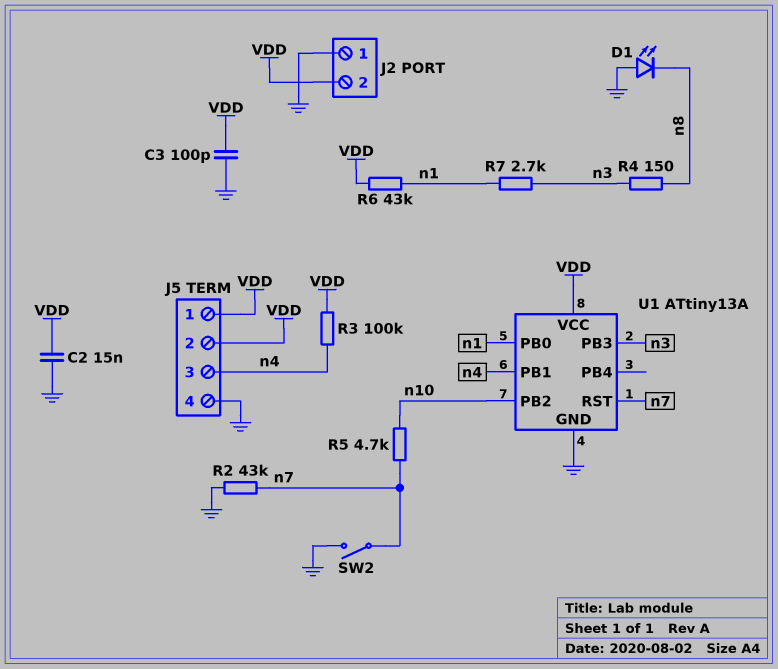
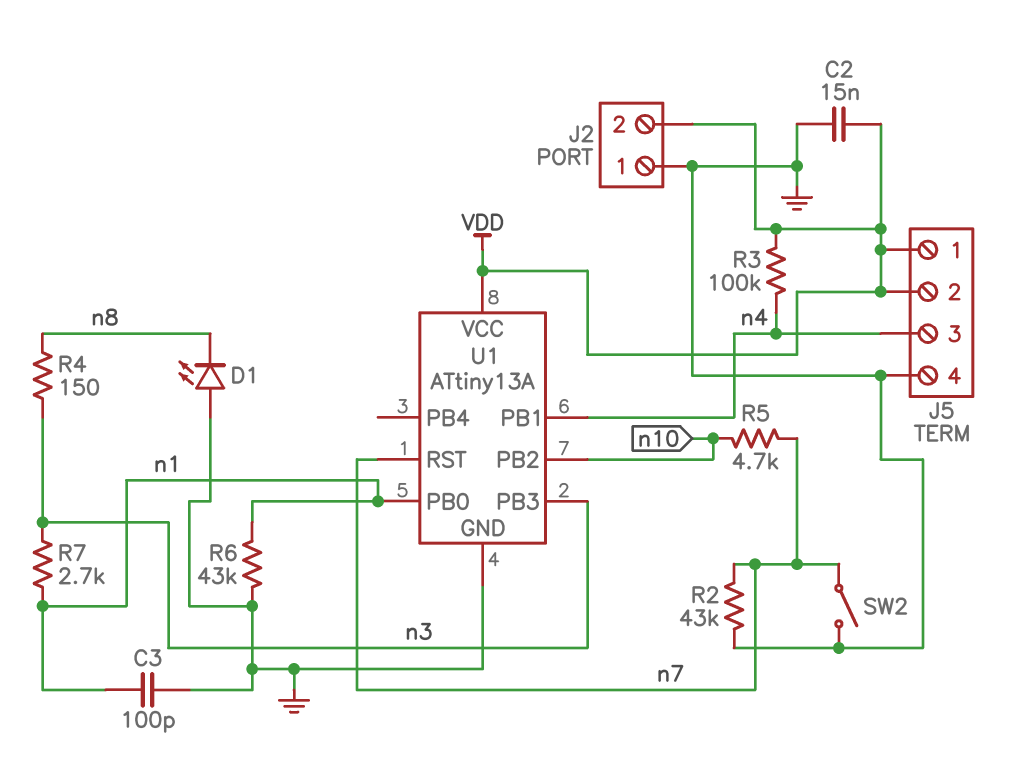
C3: 100pF (GND, VDD) -> 100pF (GND, n1)
R6: 43k (VDD, n1) -> 43k (GND, n1)

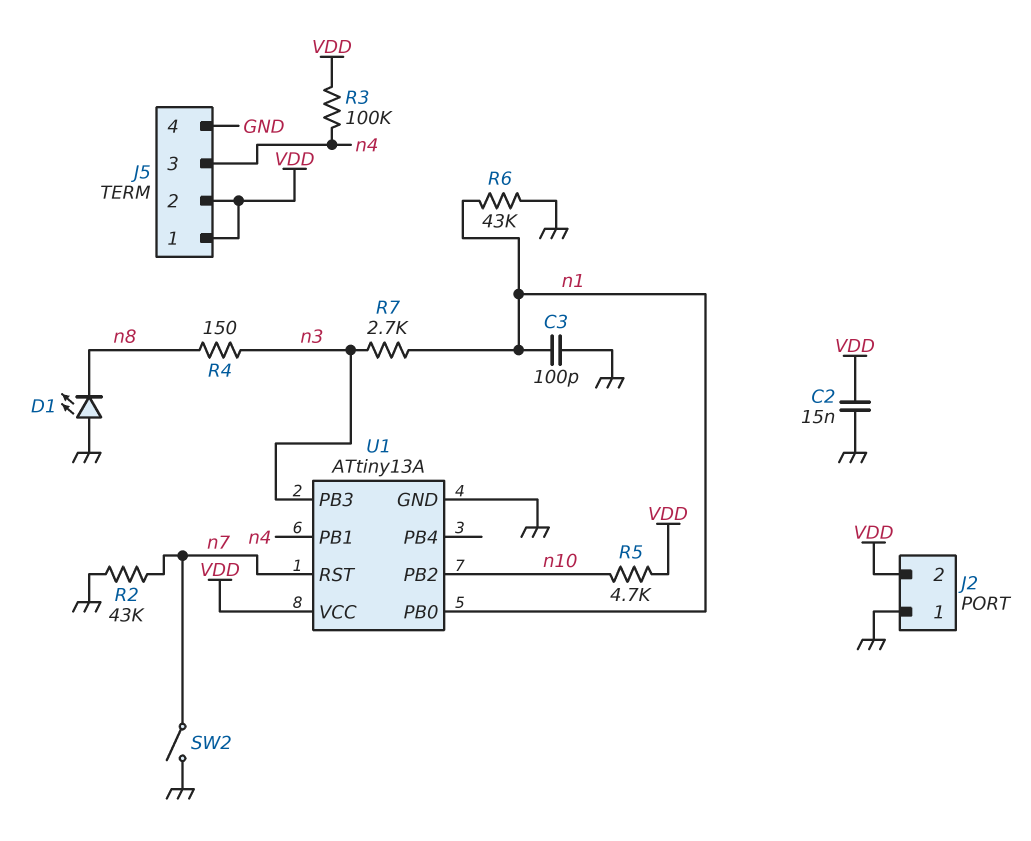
R5: 4.7k (n7, n10) -> 4.7k (VDD, n10)

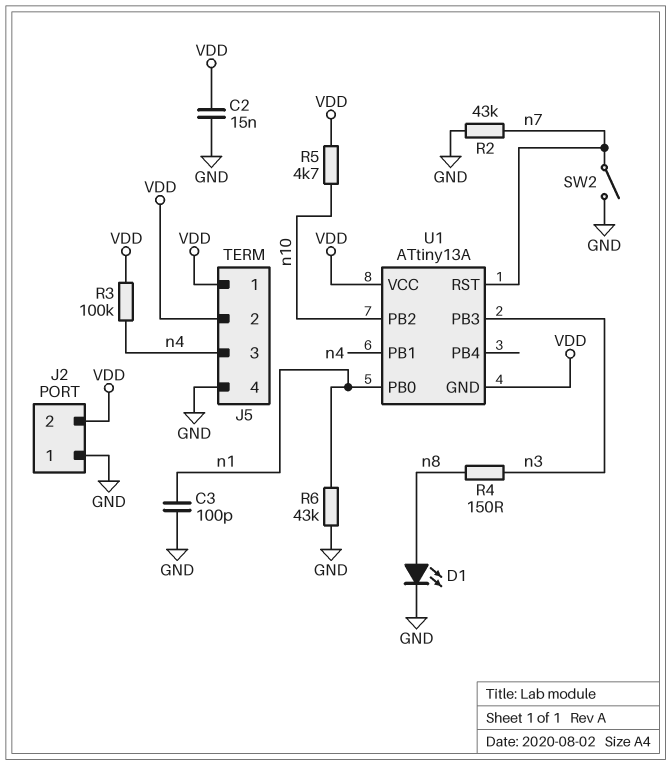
D1: LED (A GND, K n8) -> LED (A n8, K GND)
R7: 2.7k (n1, n3) -> none
U1 pin GND: GND -> VDD

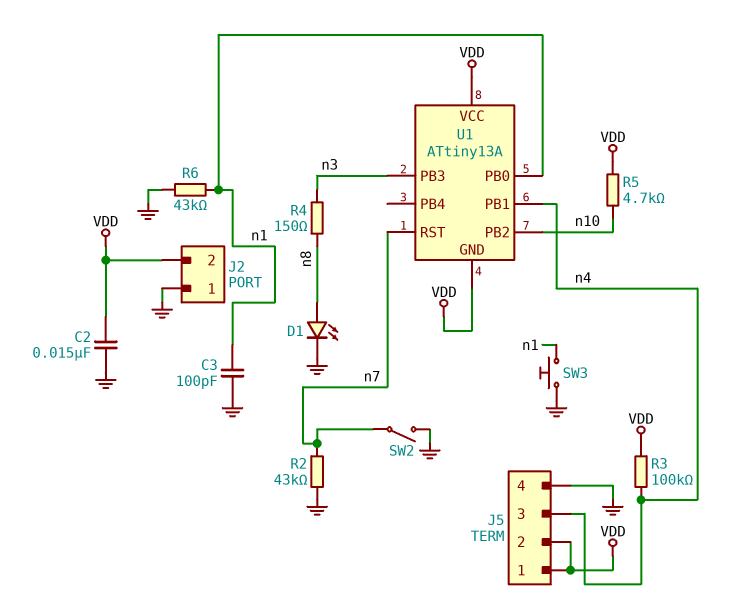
SW3: none -> button (GND, n1)

